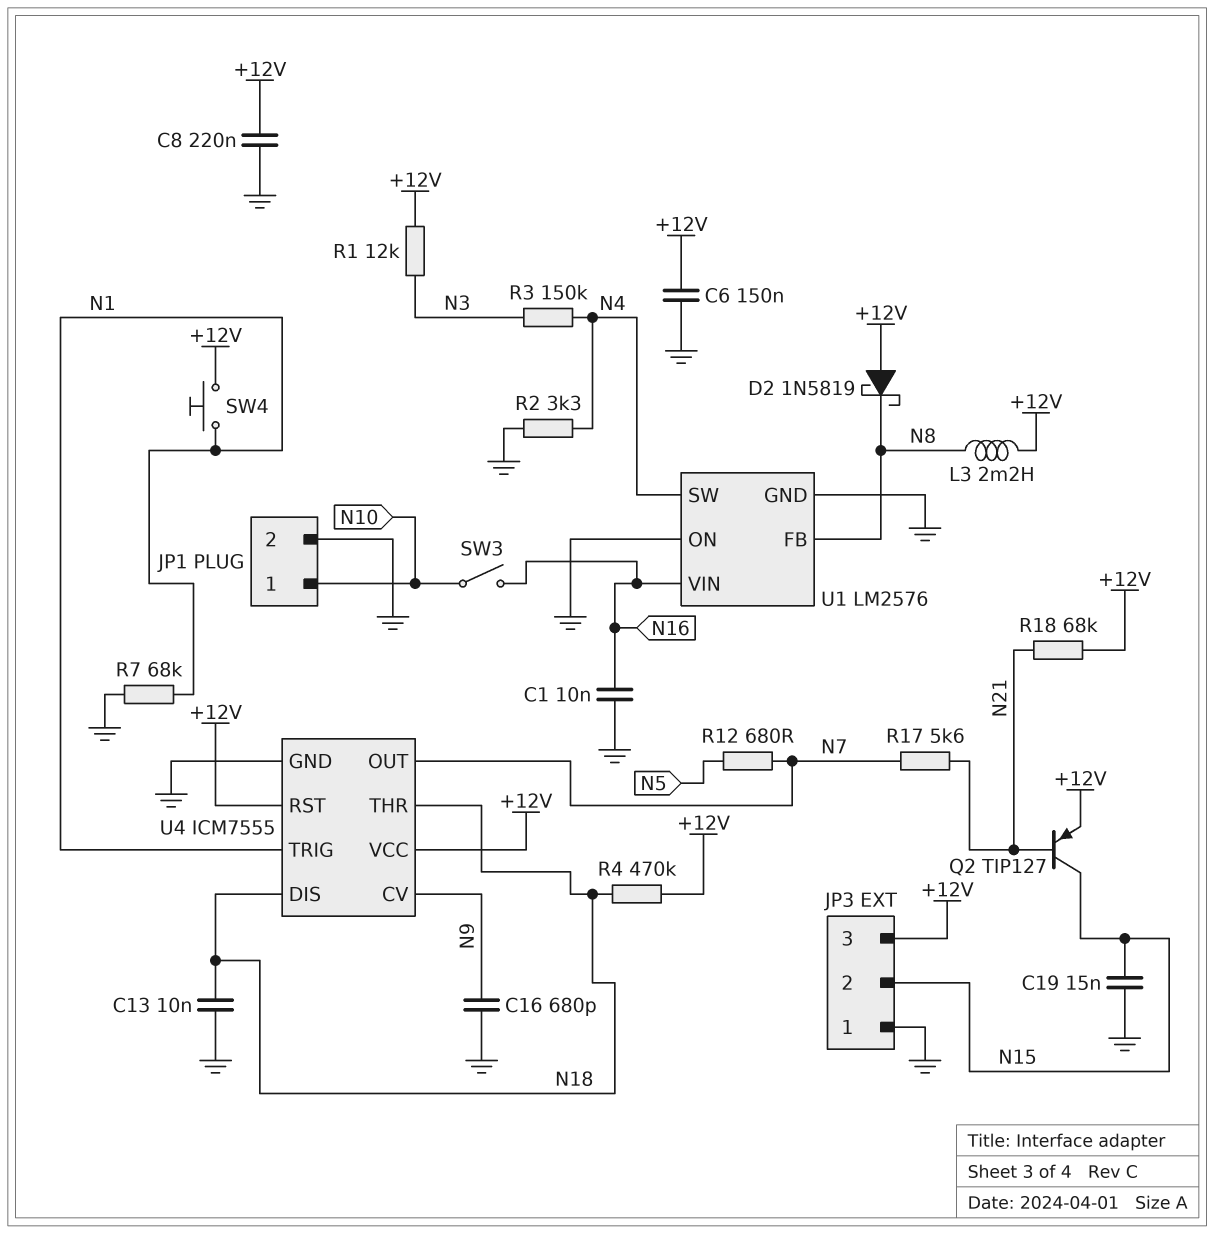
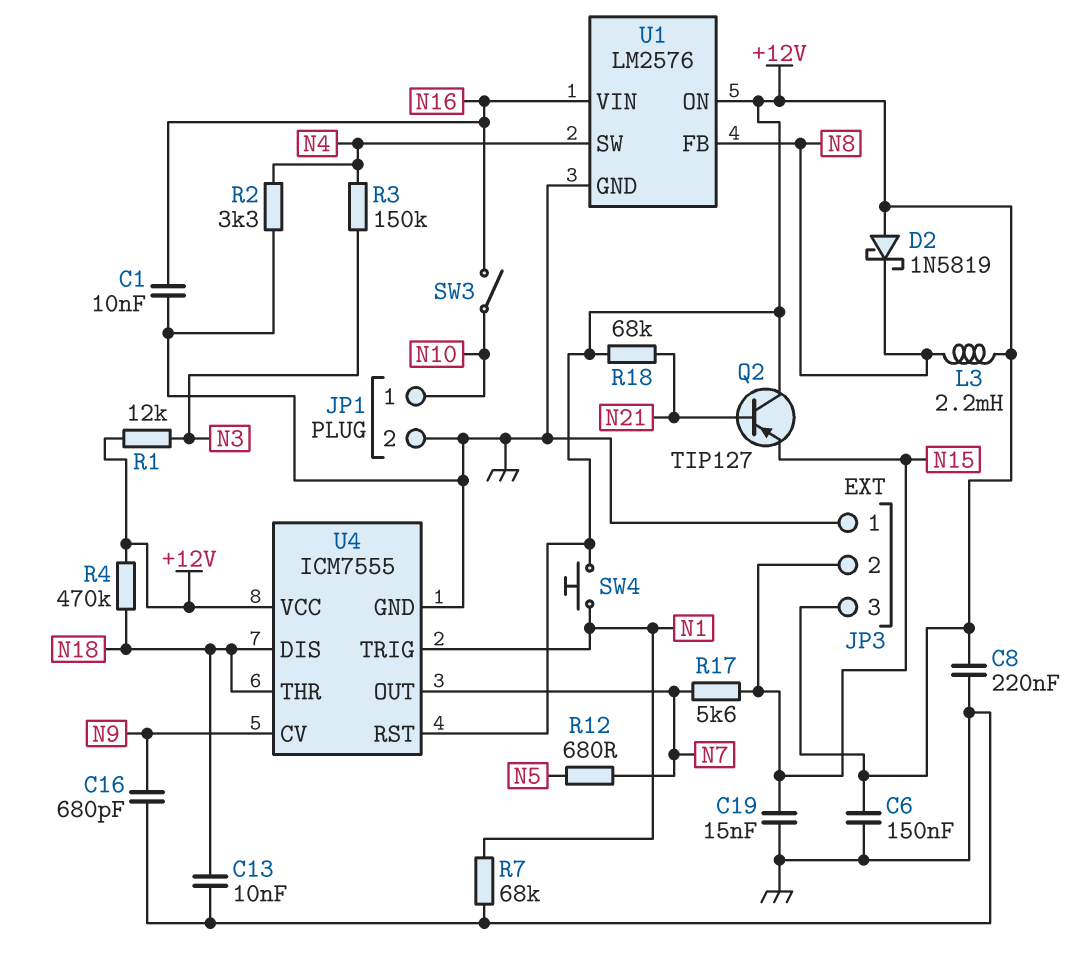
Q2: PNP TIP127 (B N21, C N15, E +12V) -> PNP TIP127 (B N21, C +12V, E N15)
R17: 5.6k (N7, N21) -> 5.6k (N7, N15)
U1 pin ON: GND -> +12V

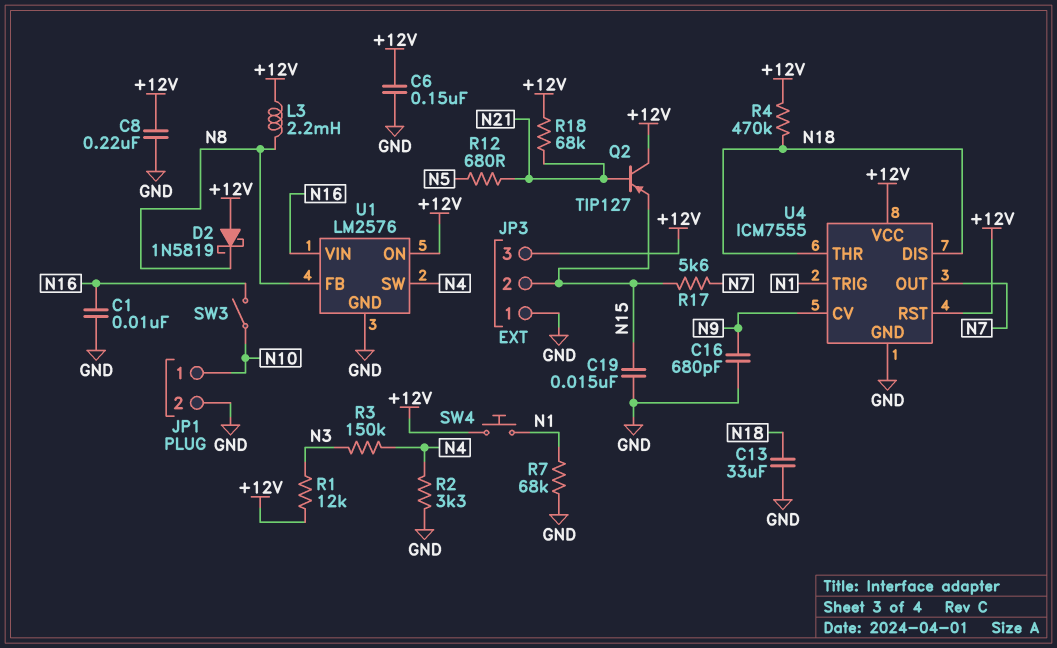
C13: 10nF (GND, N18) -> 33uF (GND, N18)
R12: 680 (N5, N7) -> 680 (N5, N21)

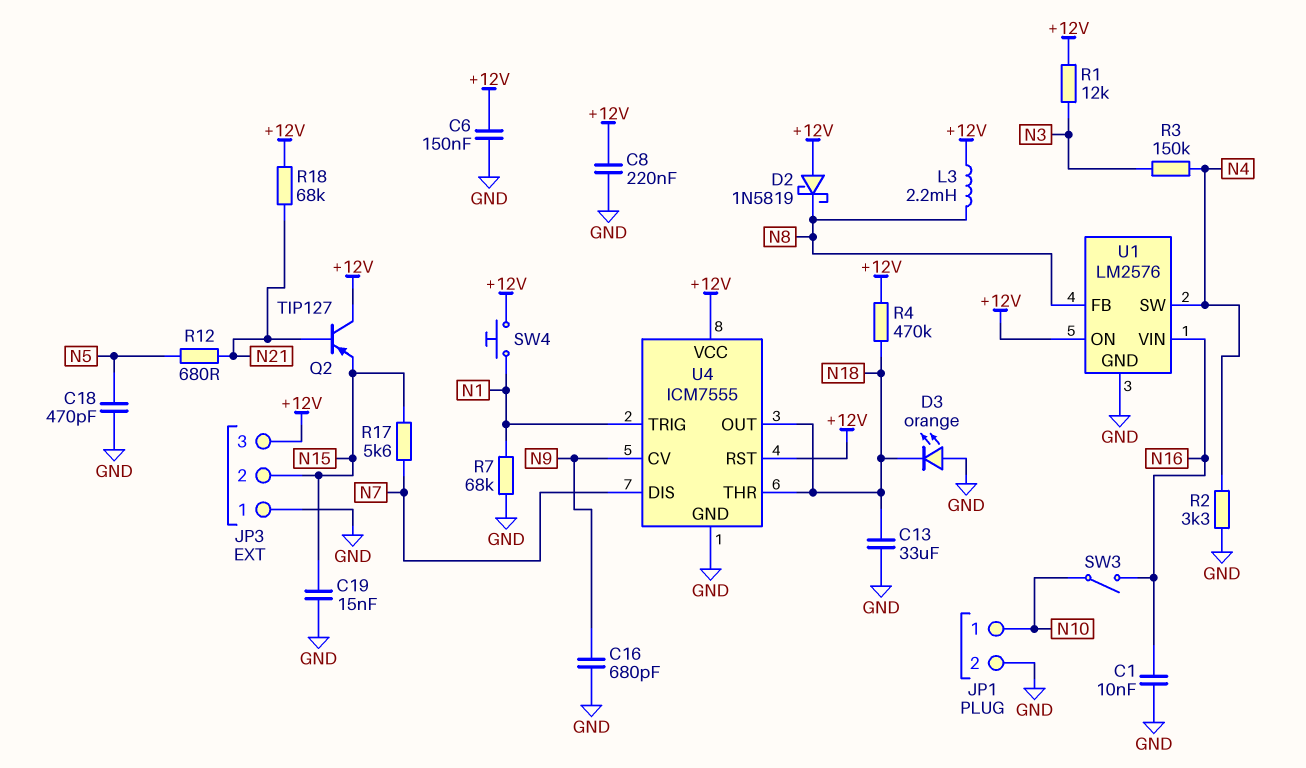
C18: none -> 470pF (GND, N5)
D3: none -> LED orange (A GND, K N18)
U4 pin DIS: N18 -> N7
U4 pin OUT: N7 -> N18

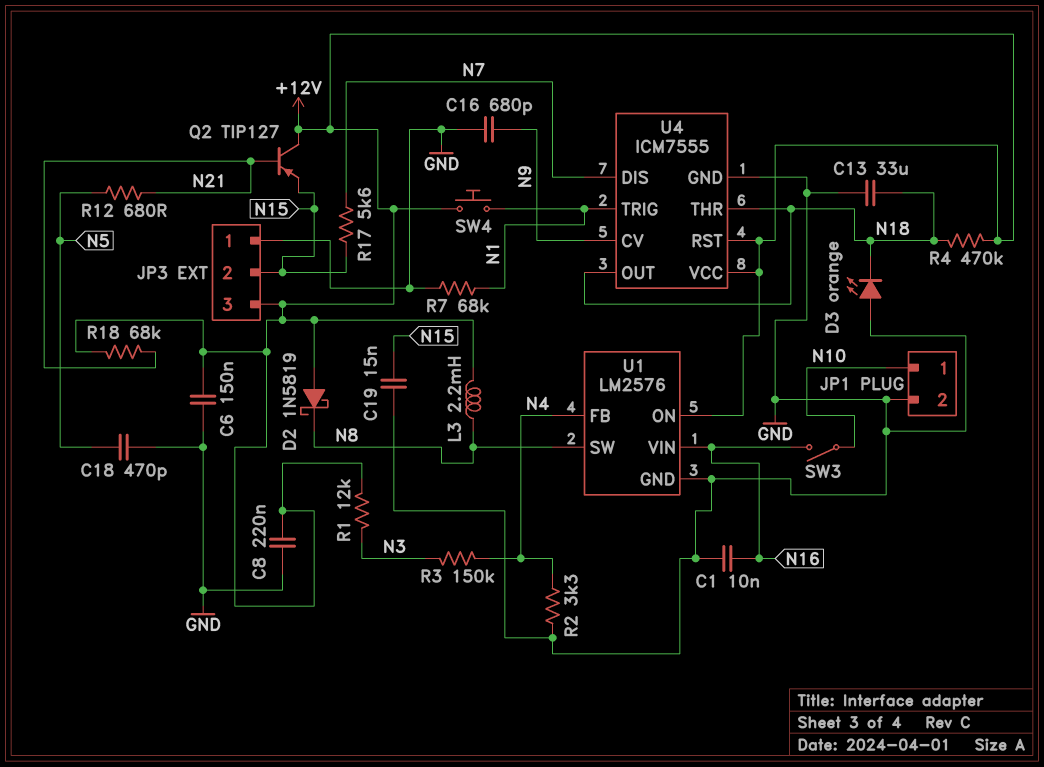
U1 pin FB: N8 -> N4
U1 pin SW: N4 -> N8

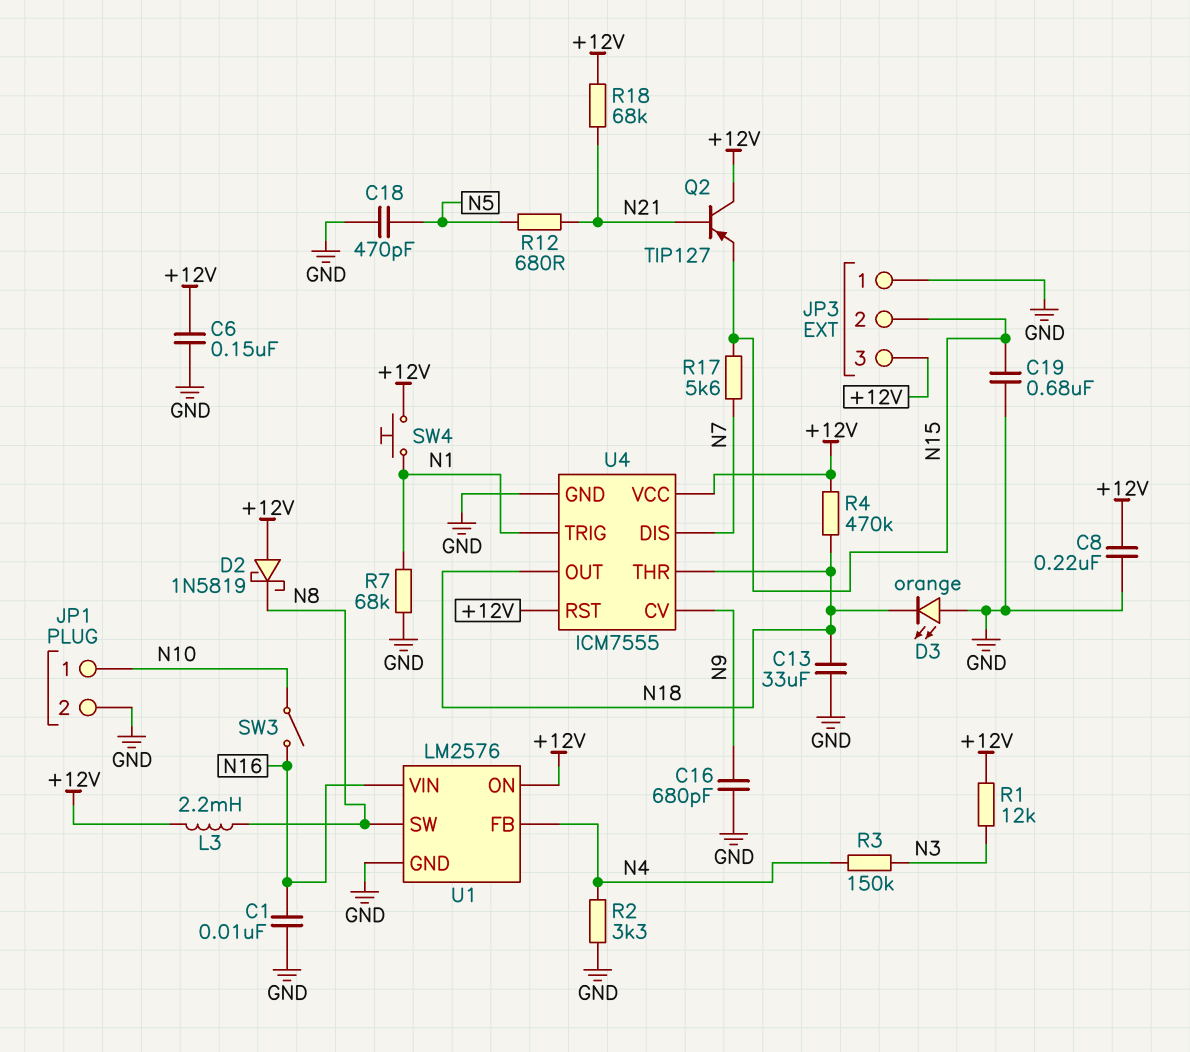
C19: 15nF (GND, N15) -> 680nF (GND, N15)

